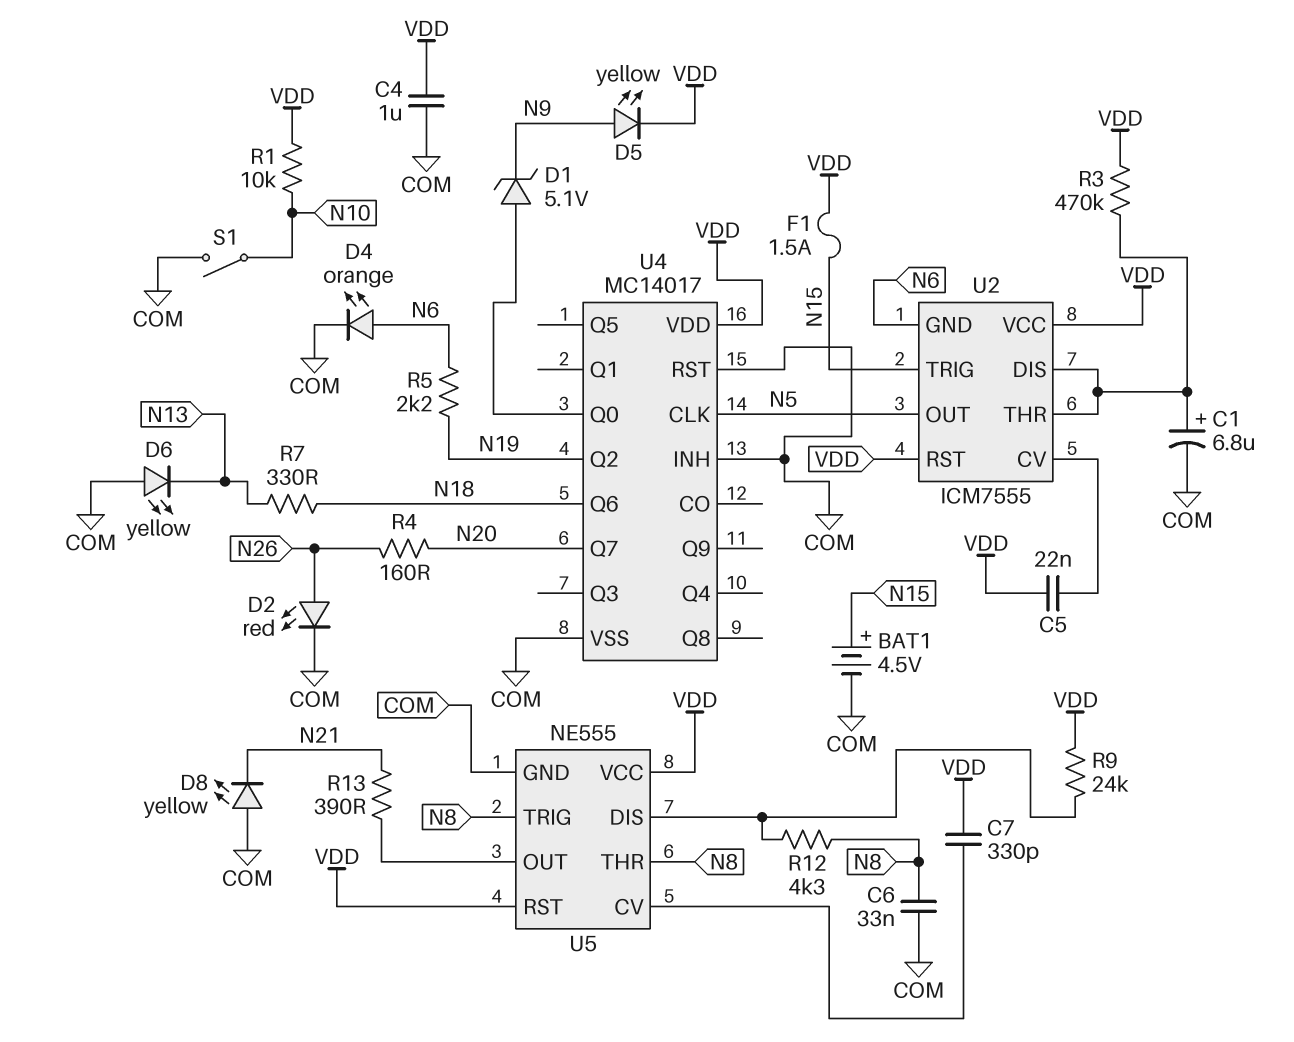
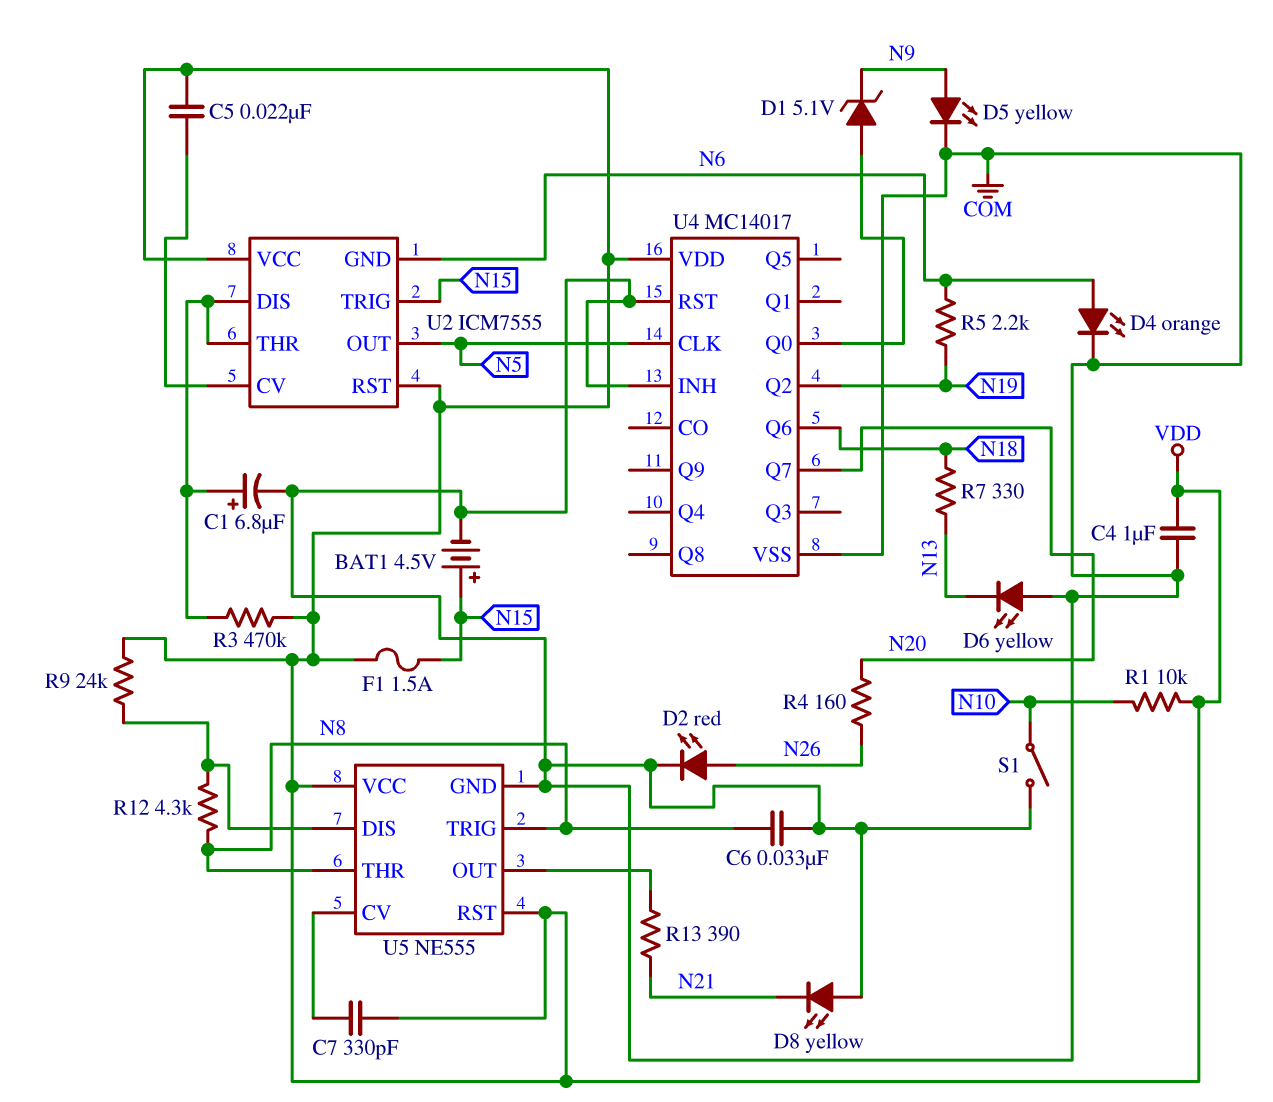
D5: LED yellow (A N9, K VDD) -> LED yellow (A N9, K COM)

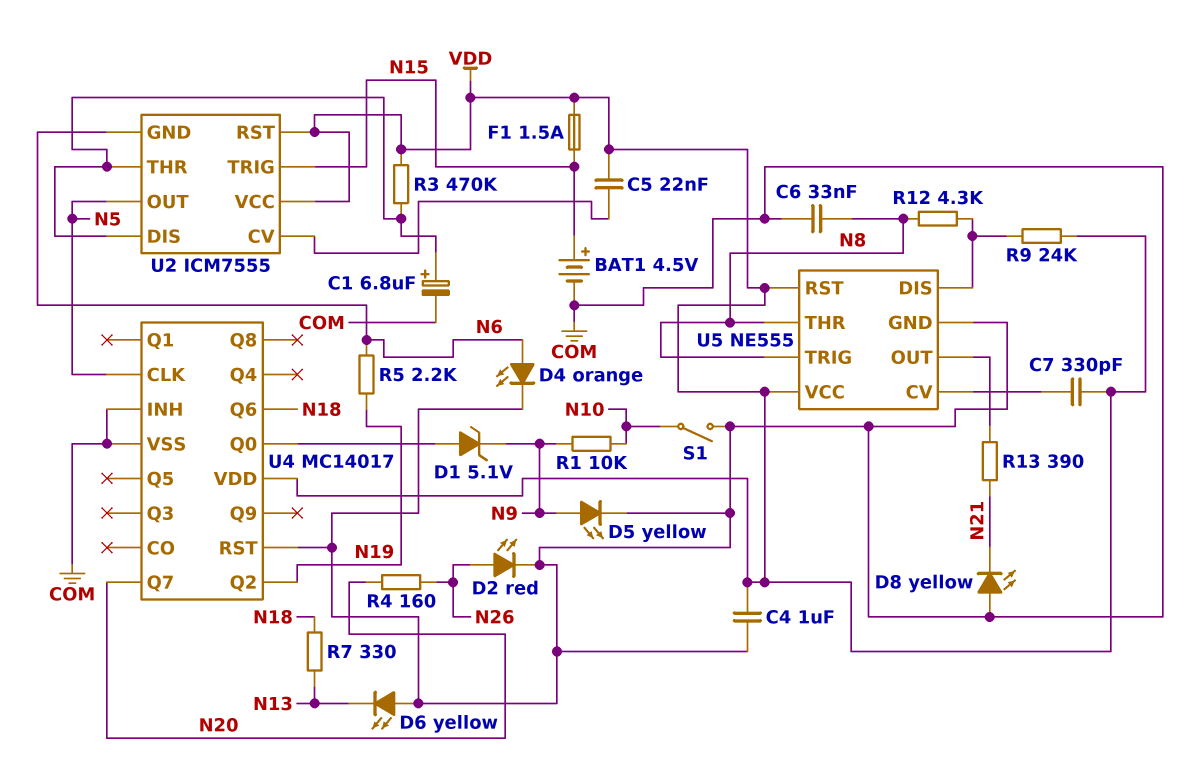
R1: 10k (N10, VDD) -> 10k (N9, N10)

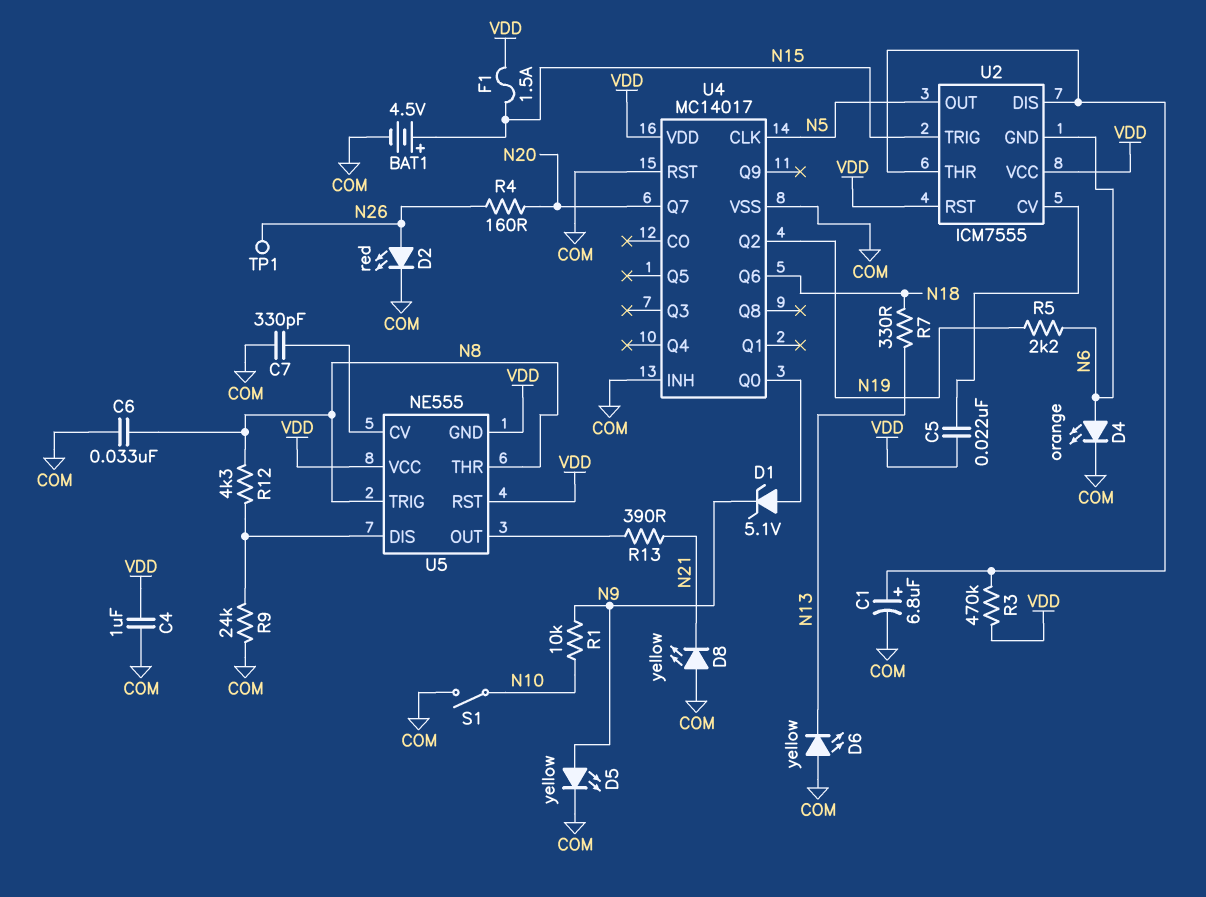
C7: 330pF (U5/CV, VDD) -> 330pF (COM, U5/CV)
R9: 24k (U5/DIS, VDD) -> 24k (COM, U5/DIS)
TP1: none -> test point (N26)
U5 pin GND: COM -> VDD

